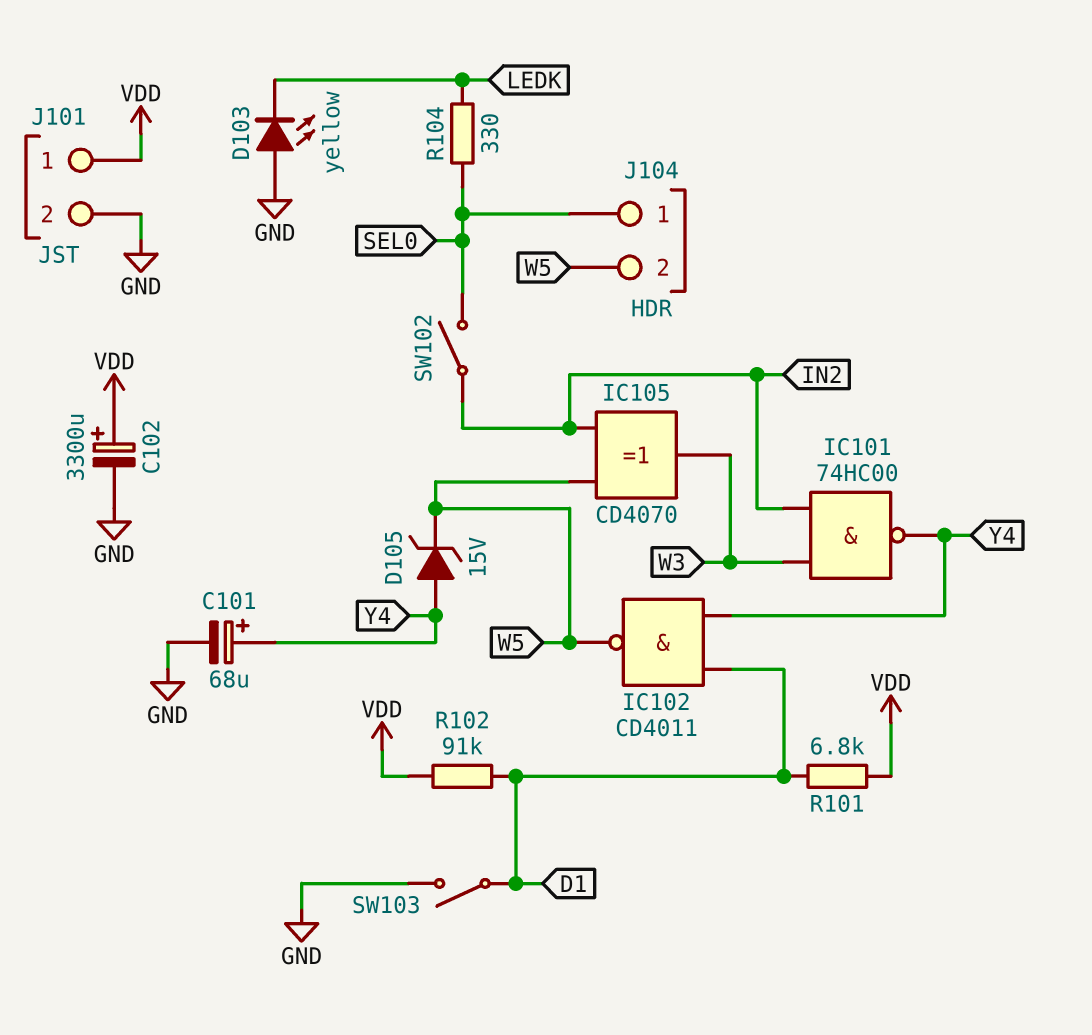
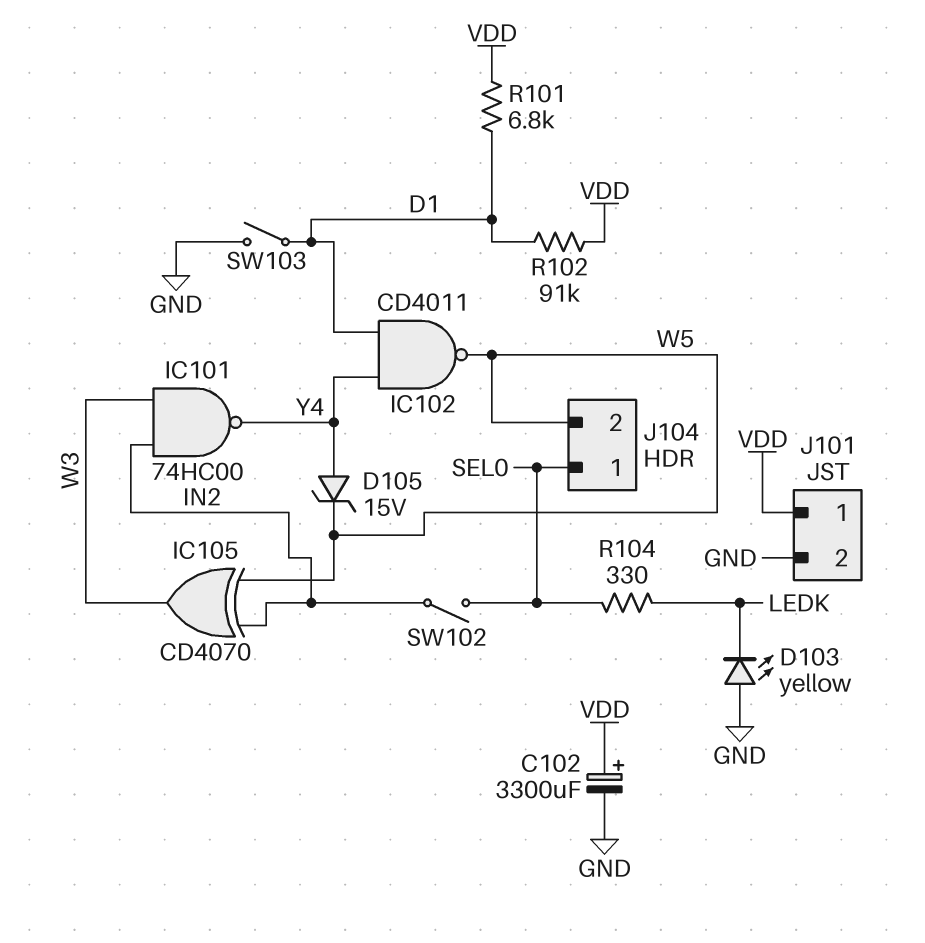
C101: 68uF (plus Y4, minus GND) -> none

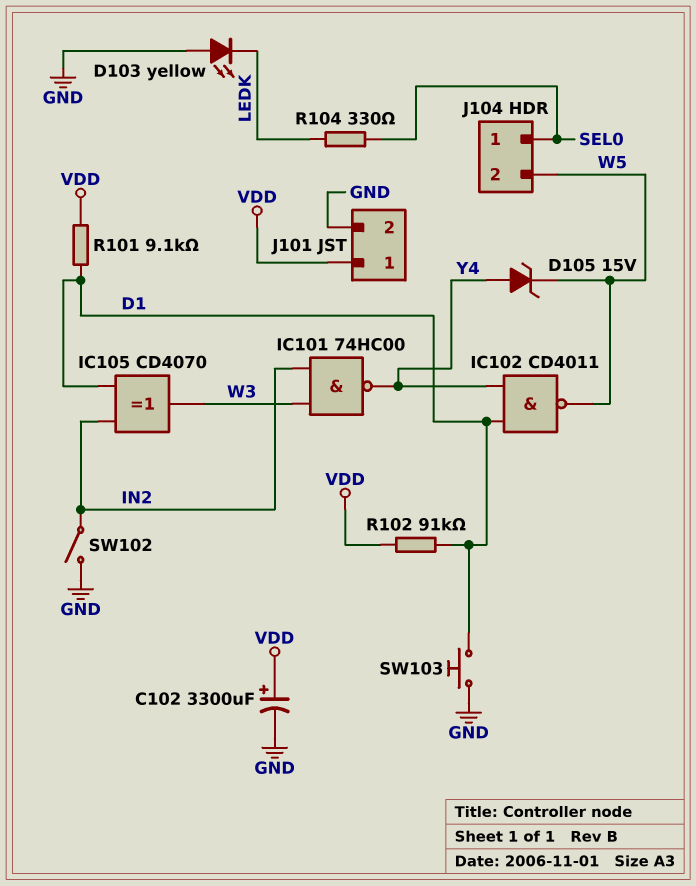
IC105: XOR CD4070 (in IN2, in W5, out W3) -> XOR CD4070 (in D1, in IN2, out W3)
R101: 6.8k (D1, VDD) -> 9.1k (D1, VDD)
SW102: switch (IN2, SEL0) -> switch (GND, IN2)
SW103: switch (D1, GND) -> button (D1, GND)

